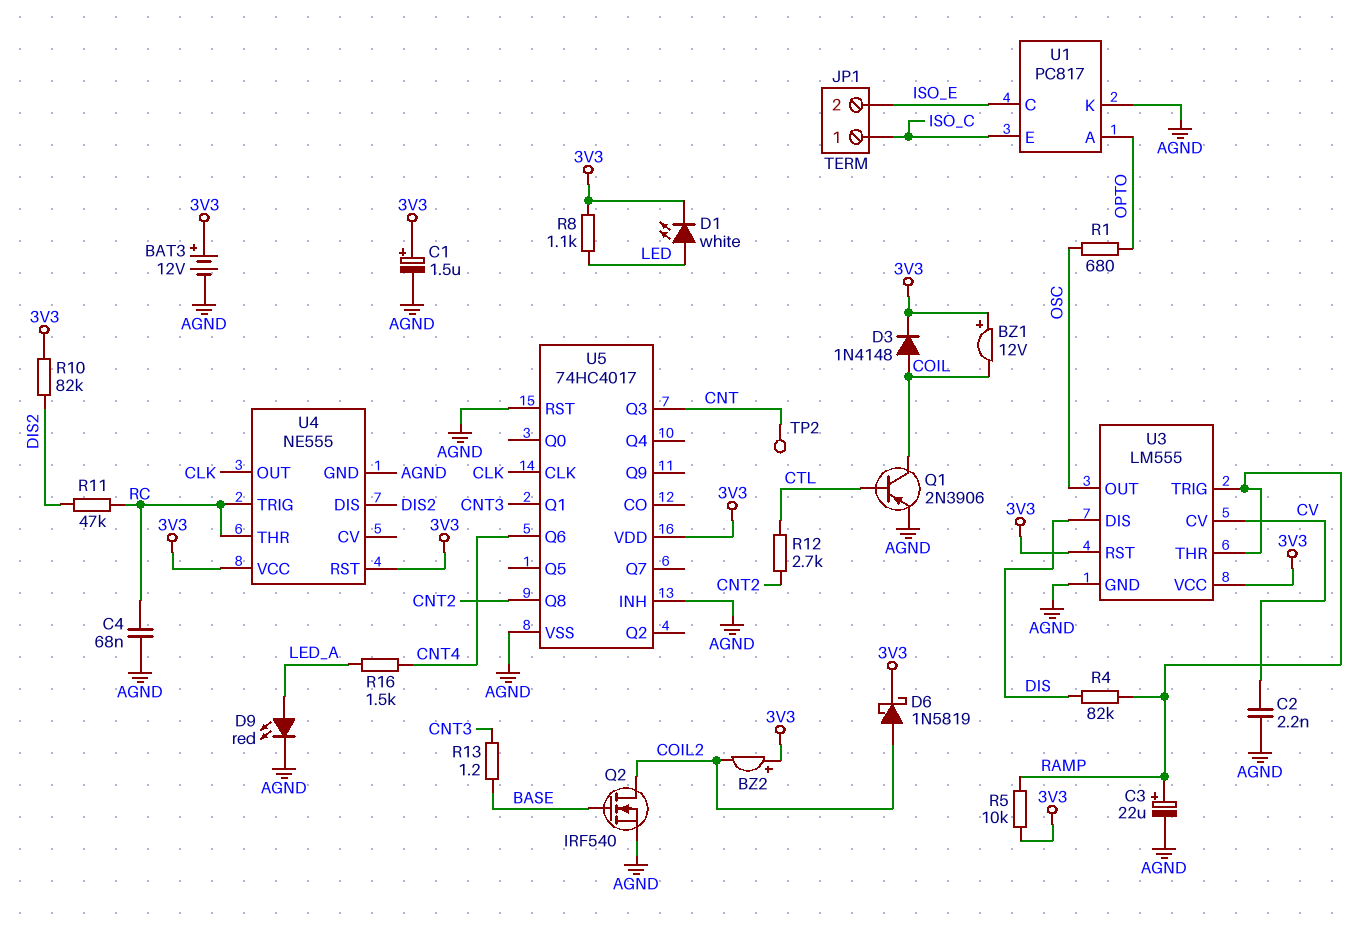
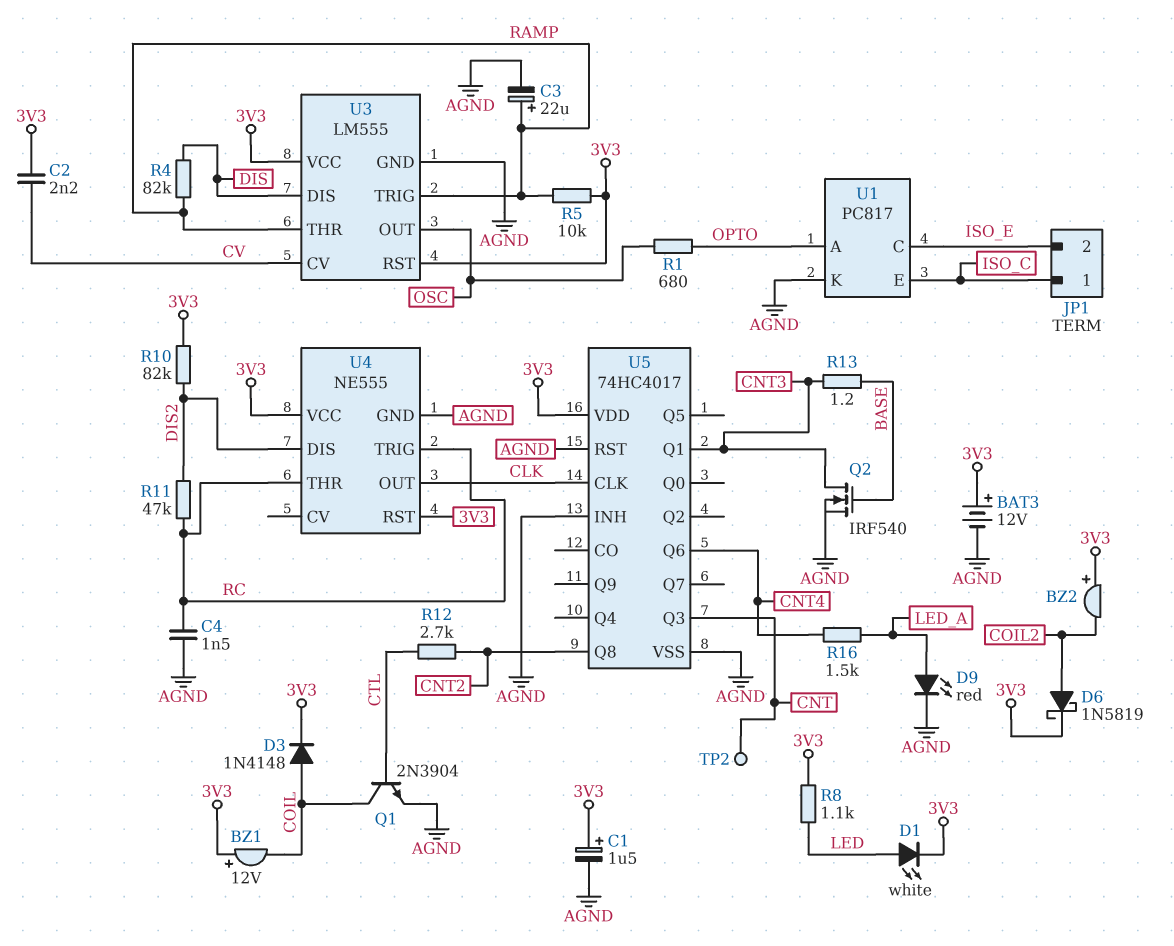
C2: 2.2nF (AGND, CV) -> 2.2nF (3V3, CV)
C4: 68nF (AGND, RC) -> 1.5nF (AGND, RC)
Q1: PNP 2N3906 (B CTL, C COIL, E AGND) -> NPN 2N3904 (B CTL, C COIL, E AGND)
Q2: NMOS IRF540 (G BASE, D COIL2, S AGND) -> NMOS IRF540 (G BASE, D CNT3, S AGND)

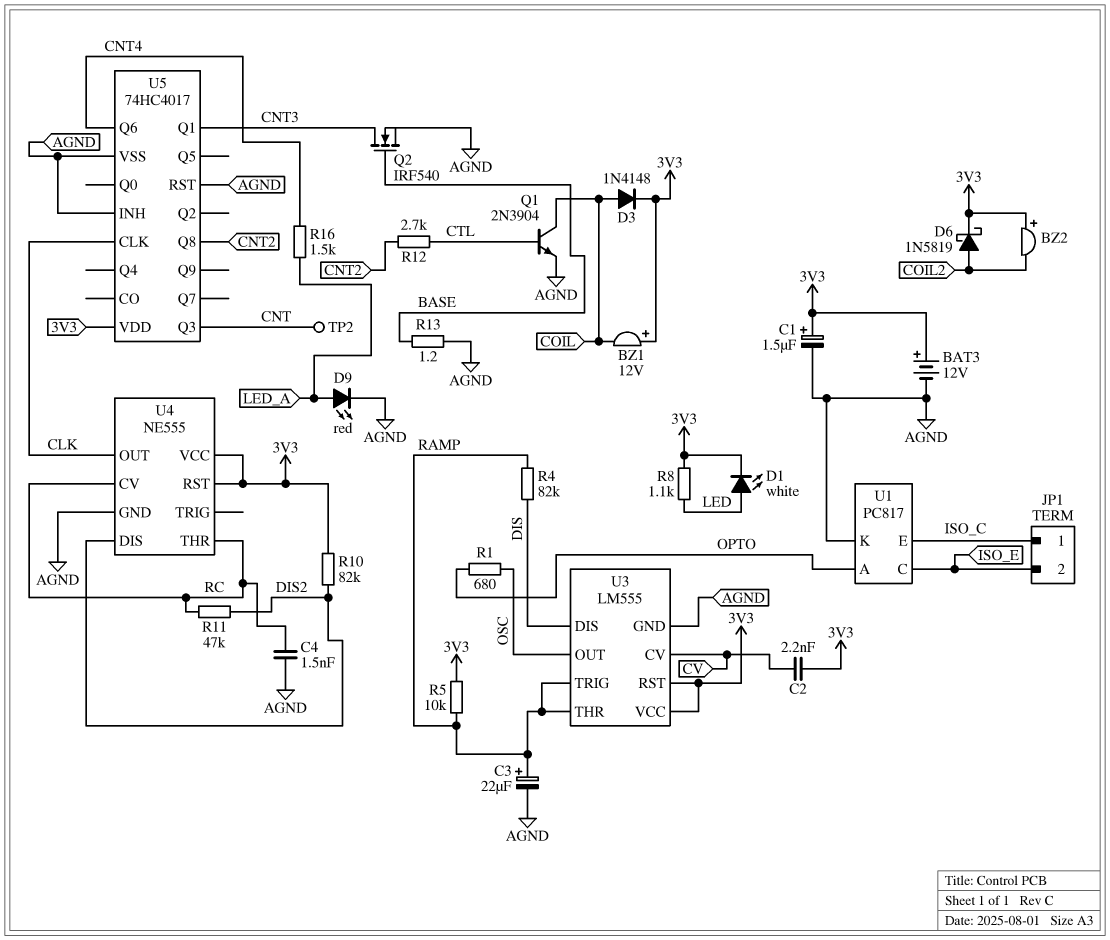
R13: 1.2 (BASE, CNT3) -> 1.2 (AGND, BASE)
U4 pin CV: none -> RC
U4 pin TRIG: RC -> none

